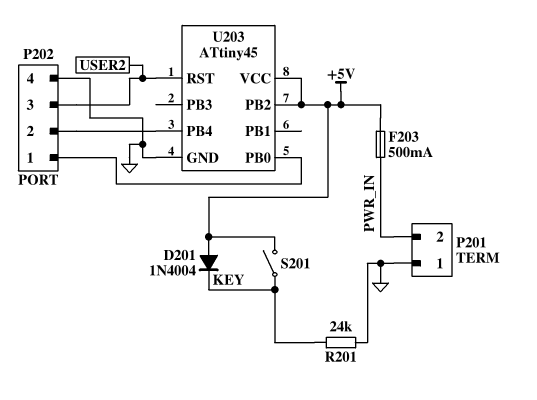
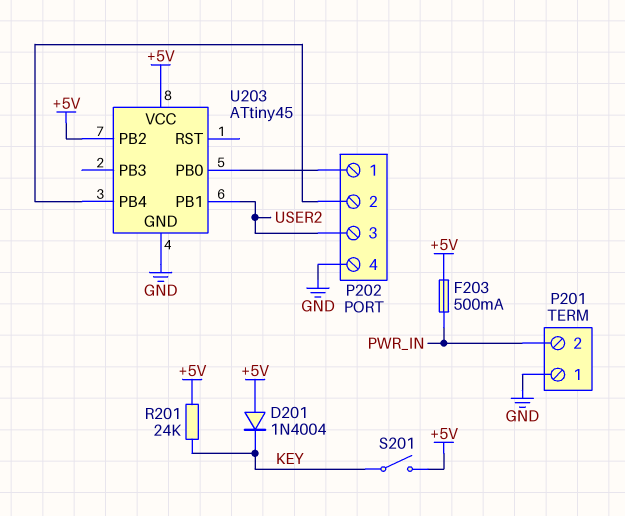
R201: 24k (GND, KEY) -> 24k (+5V, KEY)
U203 pin PB1: none -> USER2
U203 pin RST: USER2 -> none

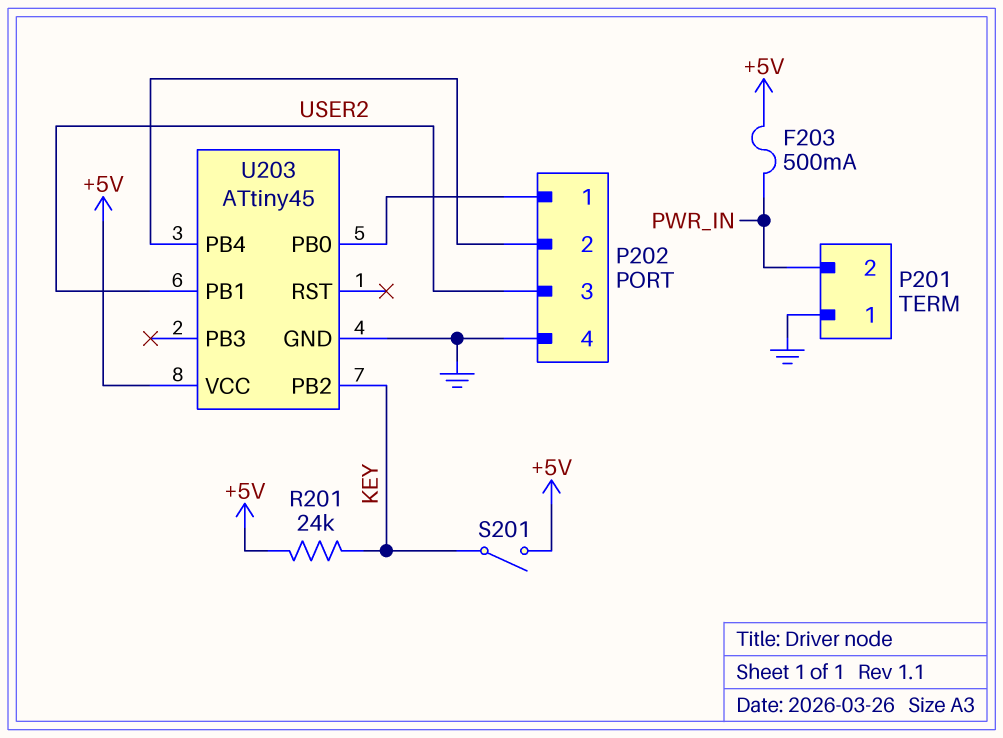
D201: diode 1N4004 (A +5V, K KEY) -> none
U203 pin PB2: +5V -> KEY

